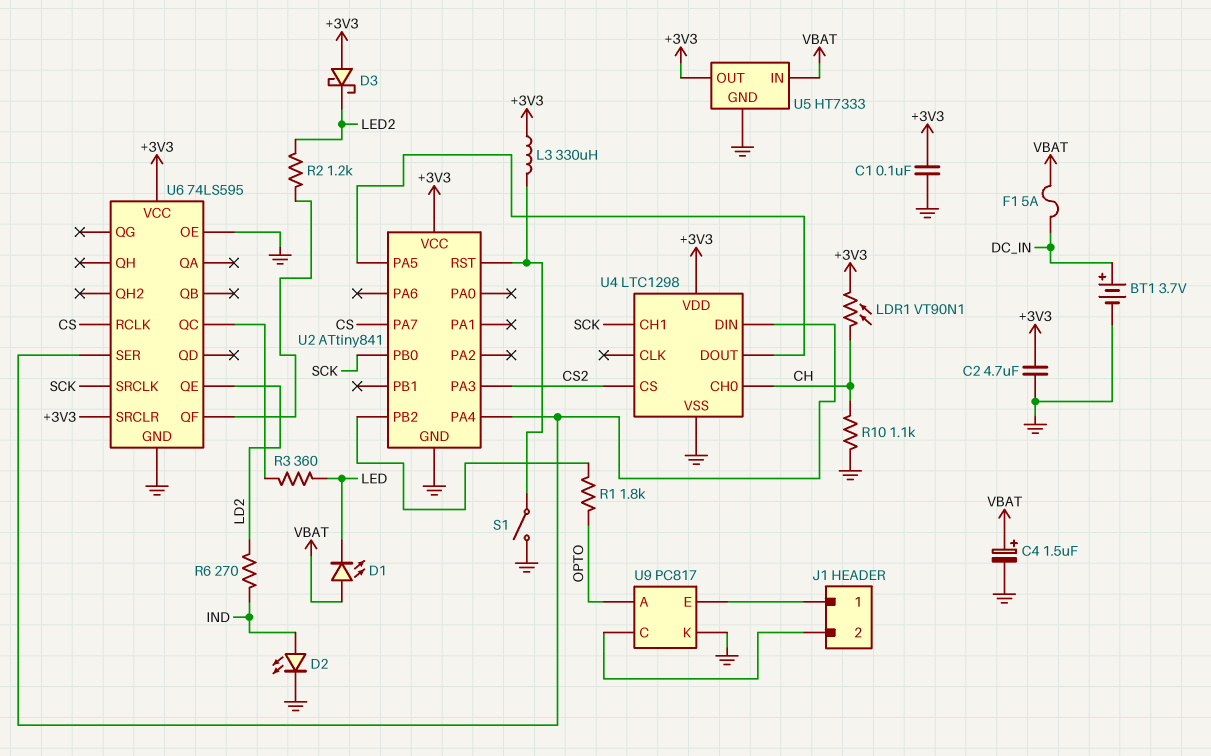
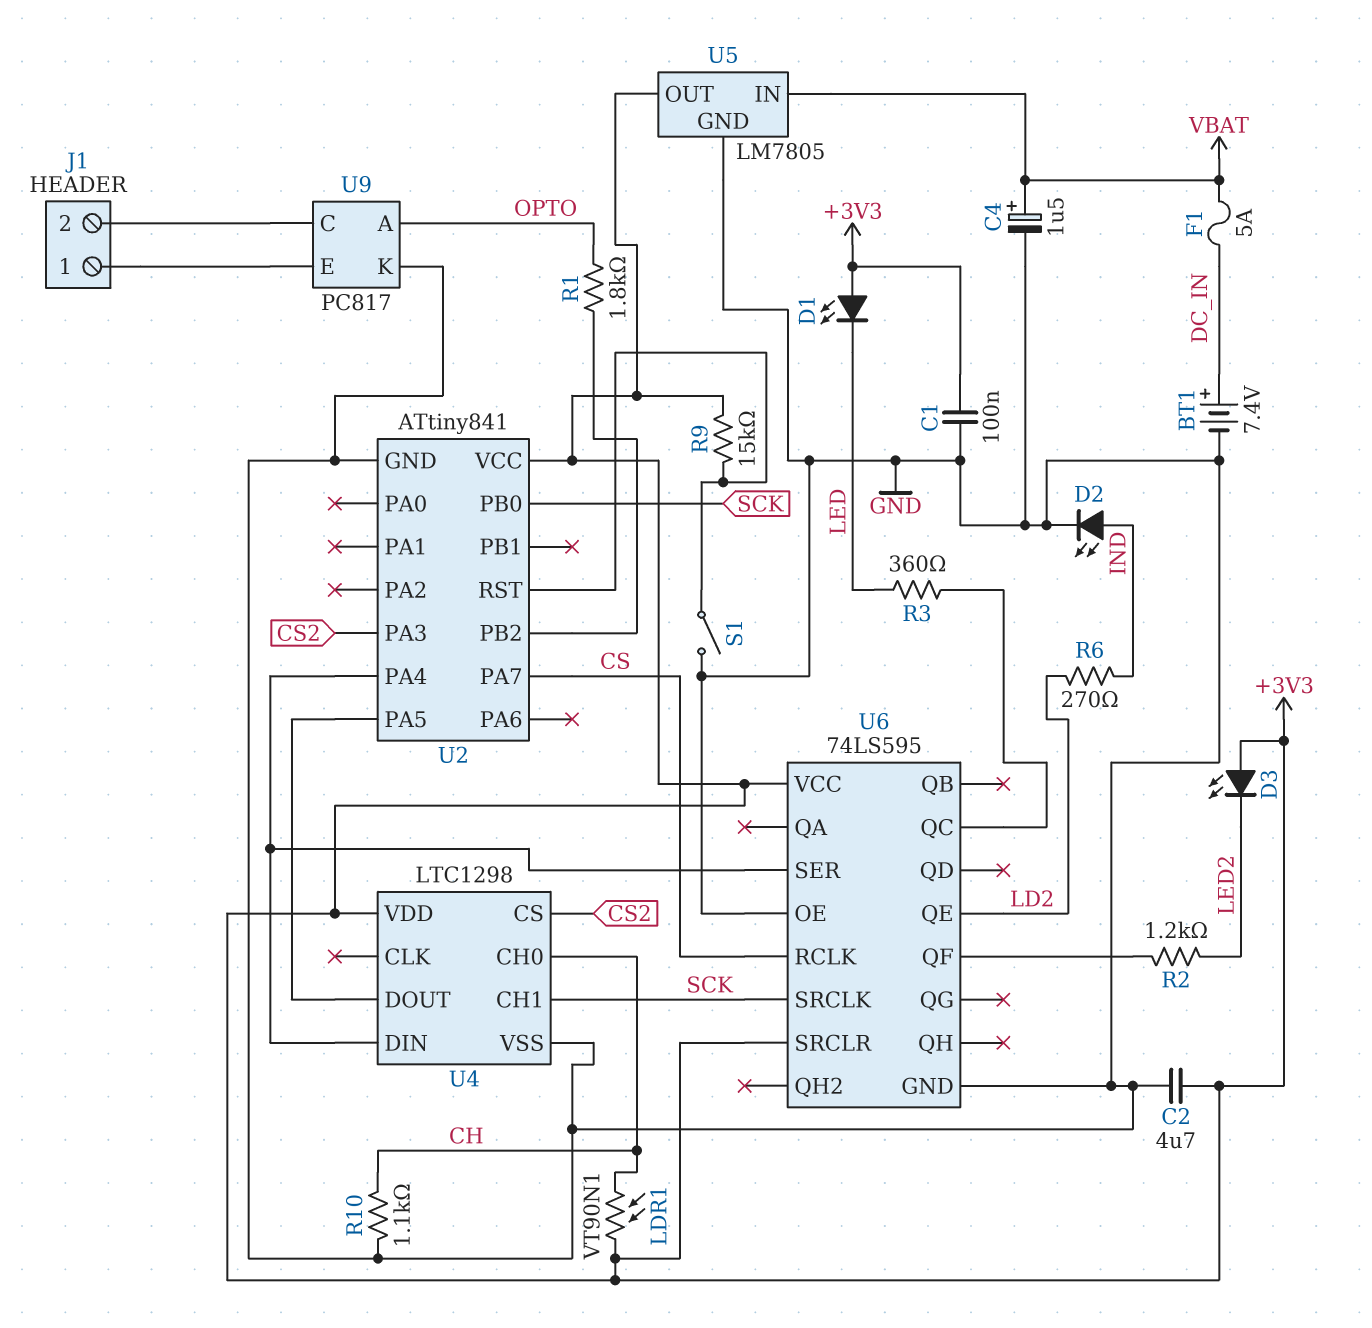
BT1: 3.7V (plus DC_IN, minus GND) -> 7.4V (plus DC_IN, minus GND)
D1: LED (A VBAT, K LED) -> LED (A +3V3, K LED)
D3: schottky (A +3V3, K LED2) -> LED (A +3V3, K LED2)
L3: 330uH (+3V3, U2/RST) -> none
R9: none -> 15k (+3V3, U2/RST)
U5: HT7333 -> LM7805

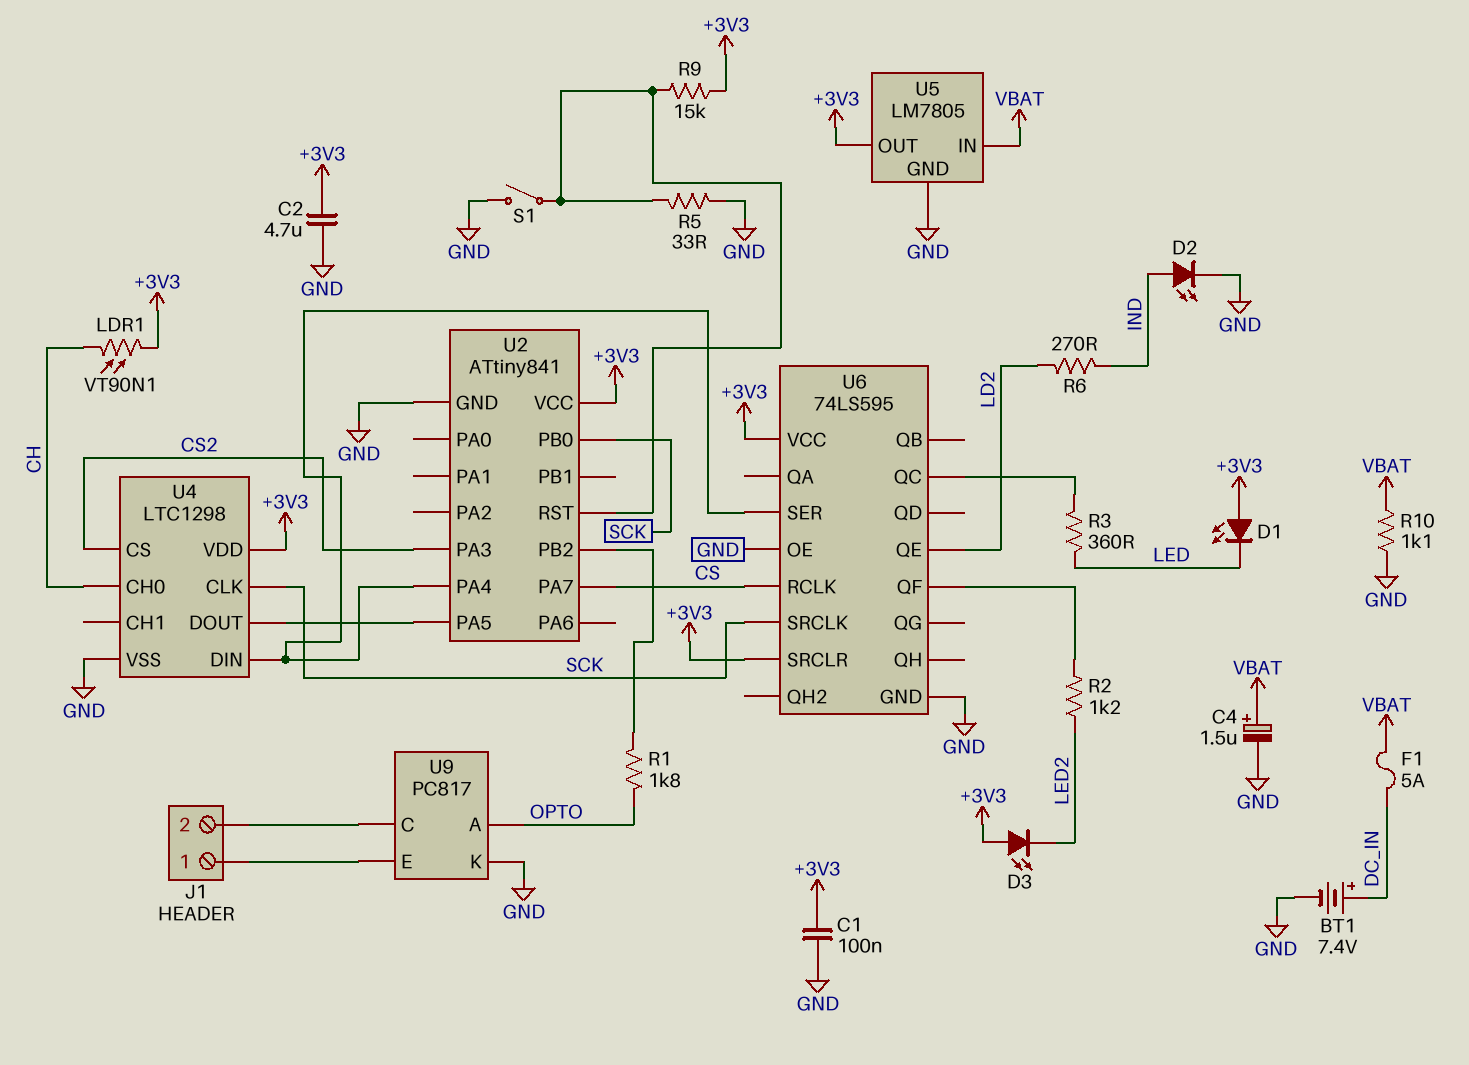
R5: none -> 33 (GND, U2/RST)
R10: 1.1k (CH, GND) -> 1.1k (GND, VBAT)
U4 pin CH1: SCK -> none
U4 pin CLK: none -> SCK

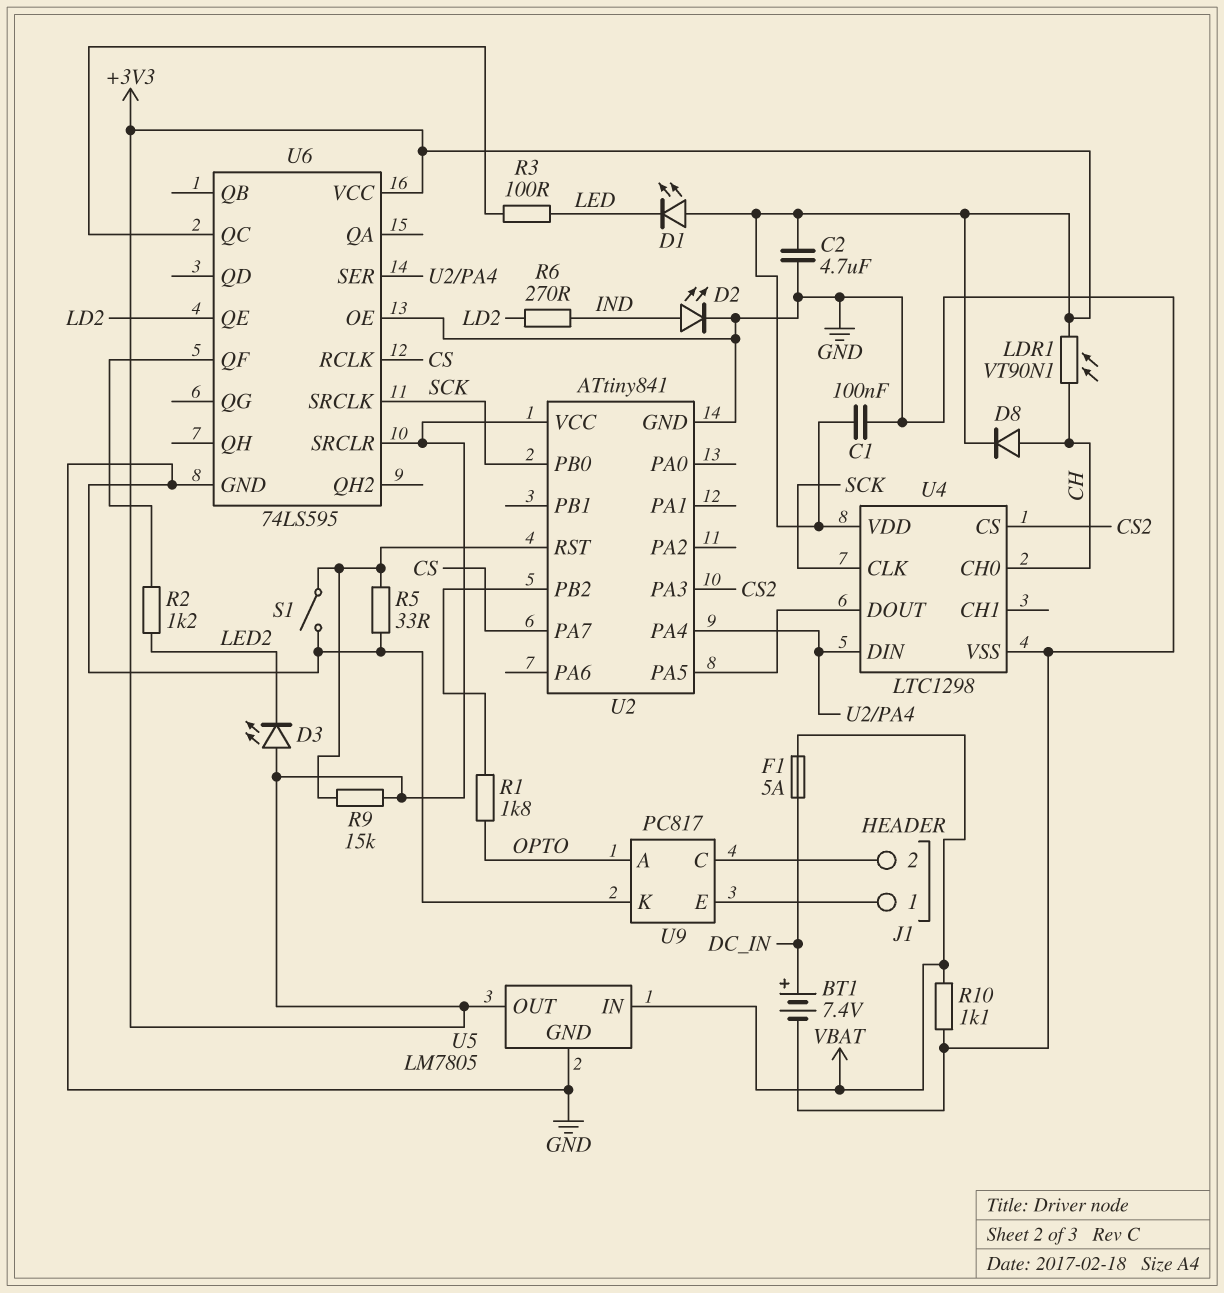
C4: 1.5uF (plus VBAT, minus GND) -> none
D8: none -> diode (A CH, K +3V3)
R3: 360 (LED, U6/QC) -> 100 (LED, U6/QC)

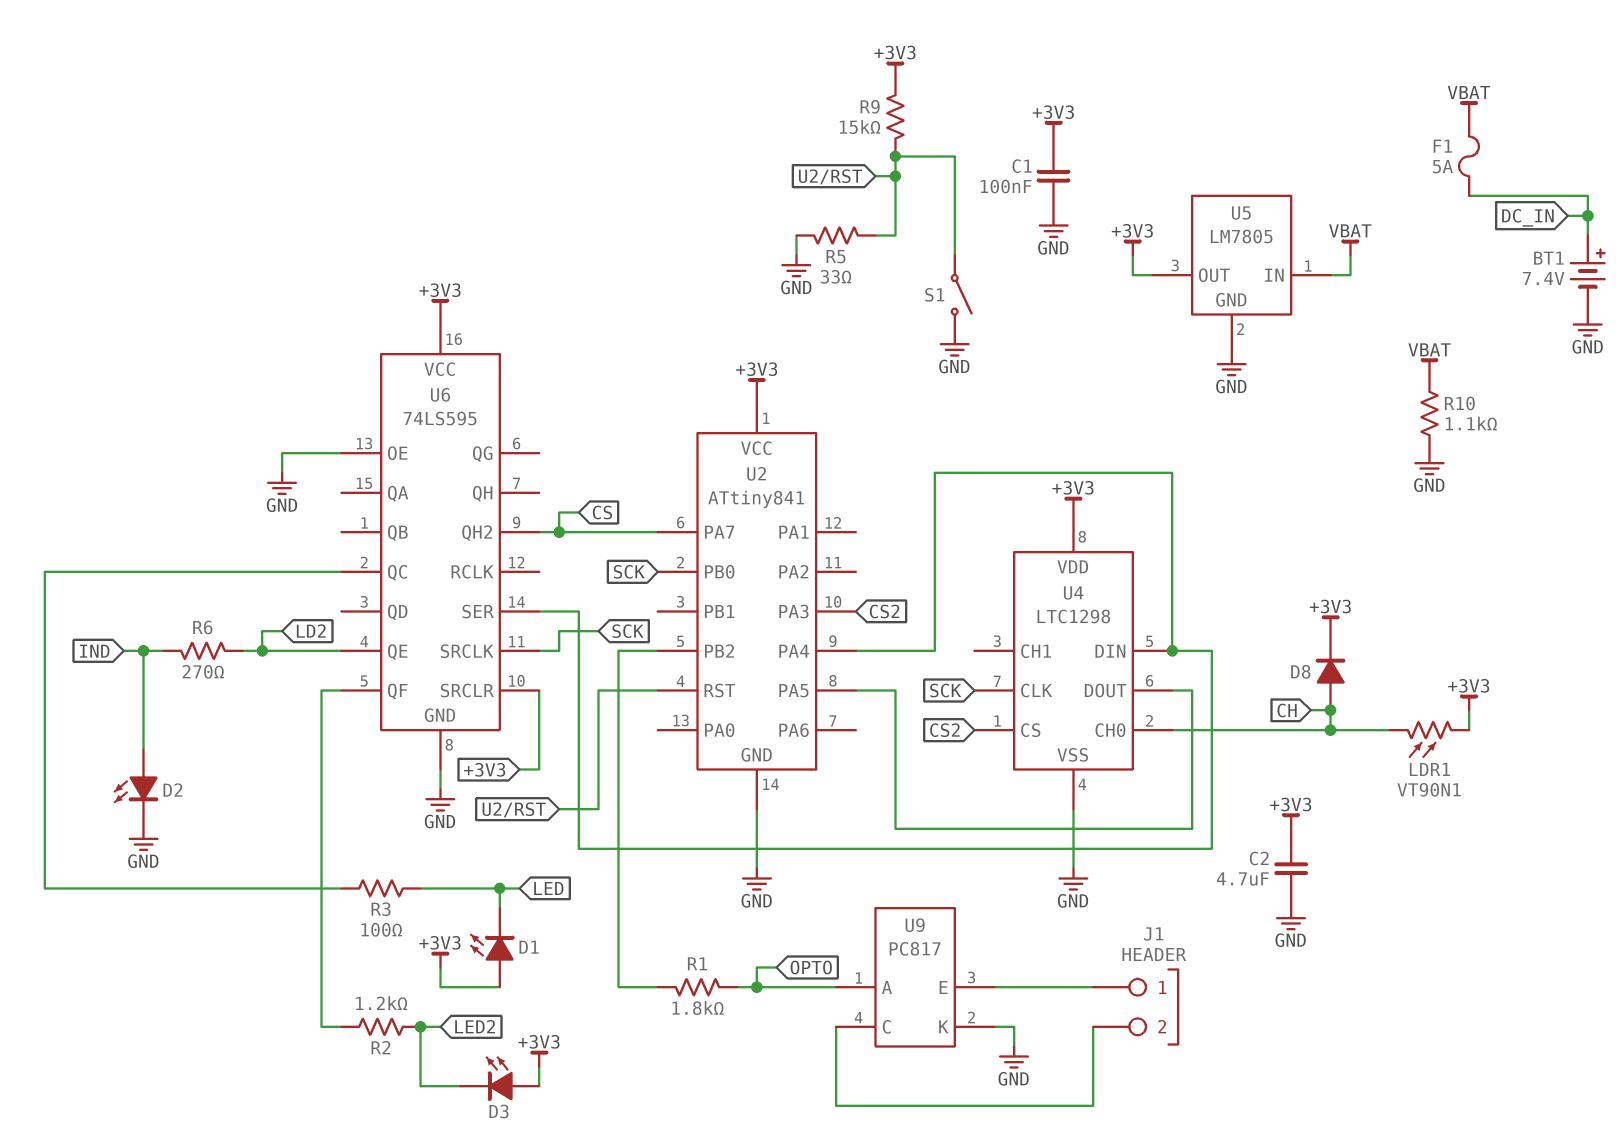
U6 pin QH2: none -> CS
U6 pin RCLK: CS -> none

